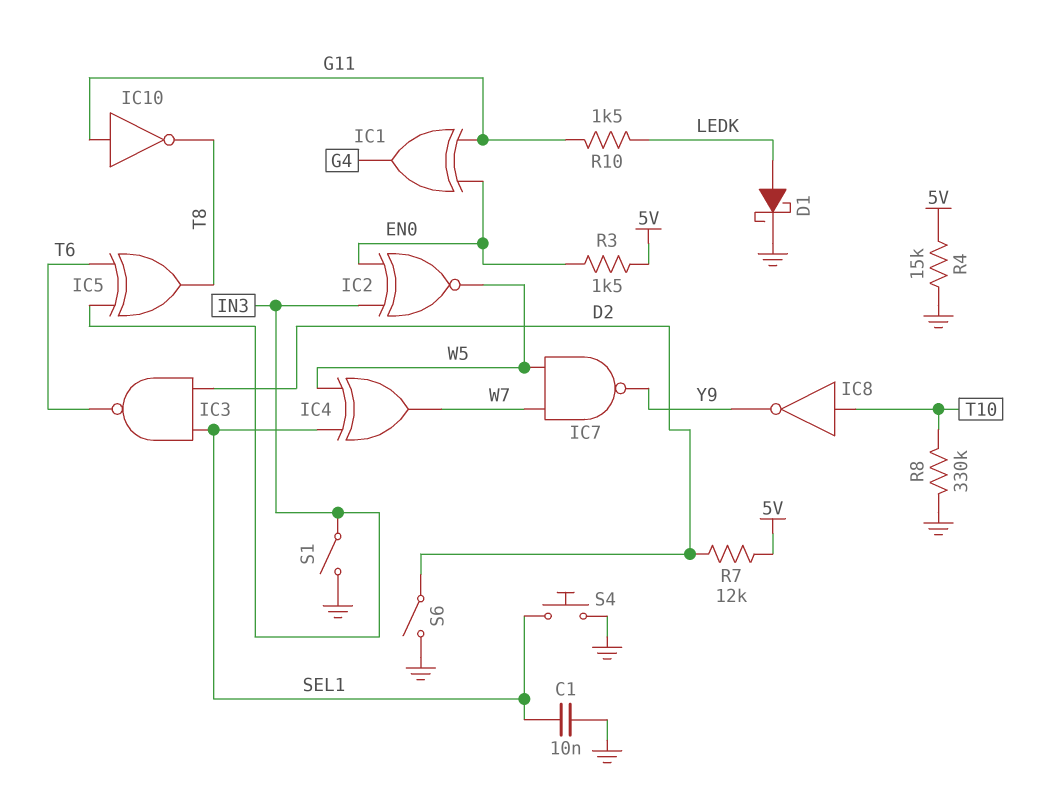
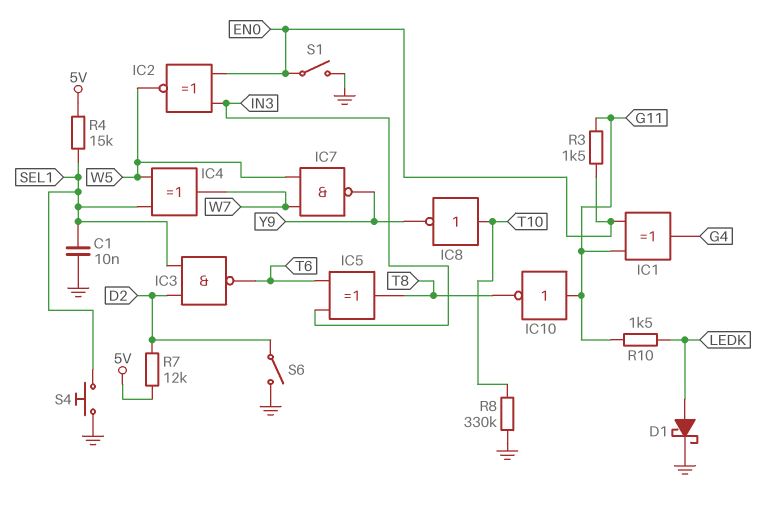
R3: 1.5k (5V, EN0) -> 1.5k (EN0, G11)
R4: 15k (5V, GND) -> 15k (5V, SEL1)
S1: switch (GND, IN3) -> switch (EN0, GND)

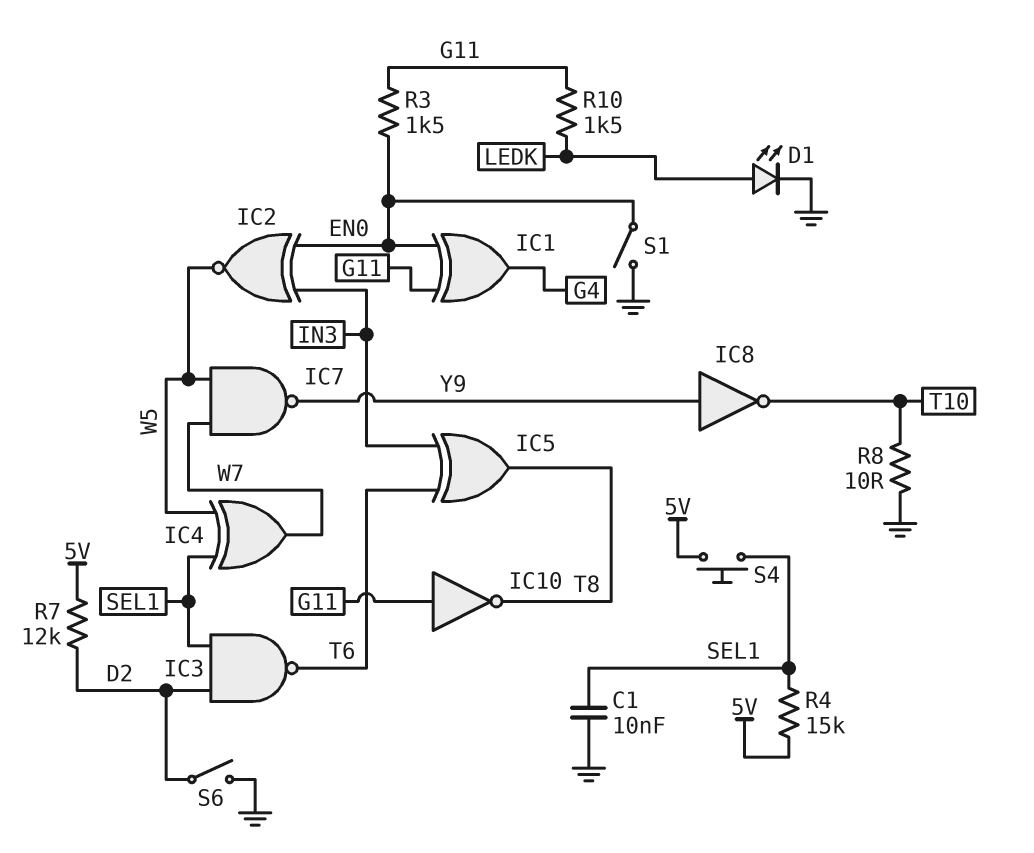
D1: schottky (A LEDK, K GND) -> LED (A LEDK, K GND)
IC8: NOT (in T10, out Y9) -> NOT (in Y9, out T10)
R8: 330k (GND, T10) -> 10 (GND, T10)
S4: button (GND, SEL1) -> button (5V, SEL1)

